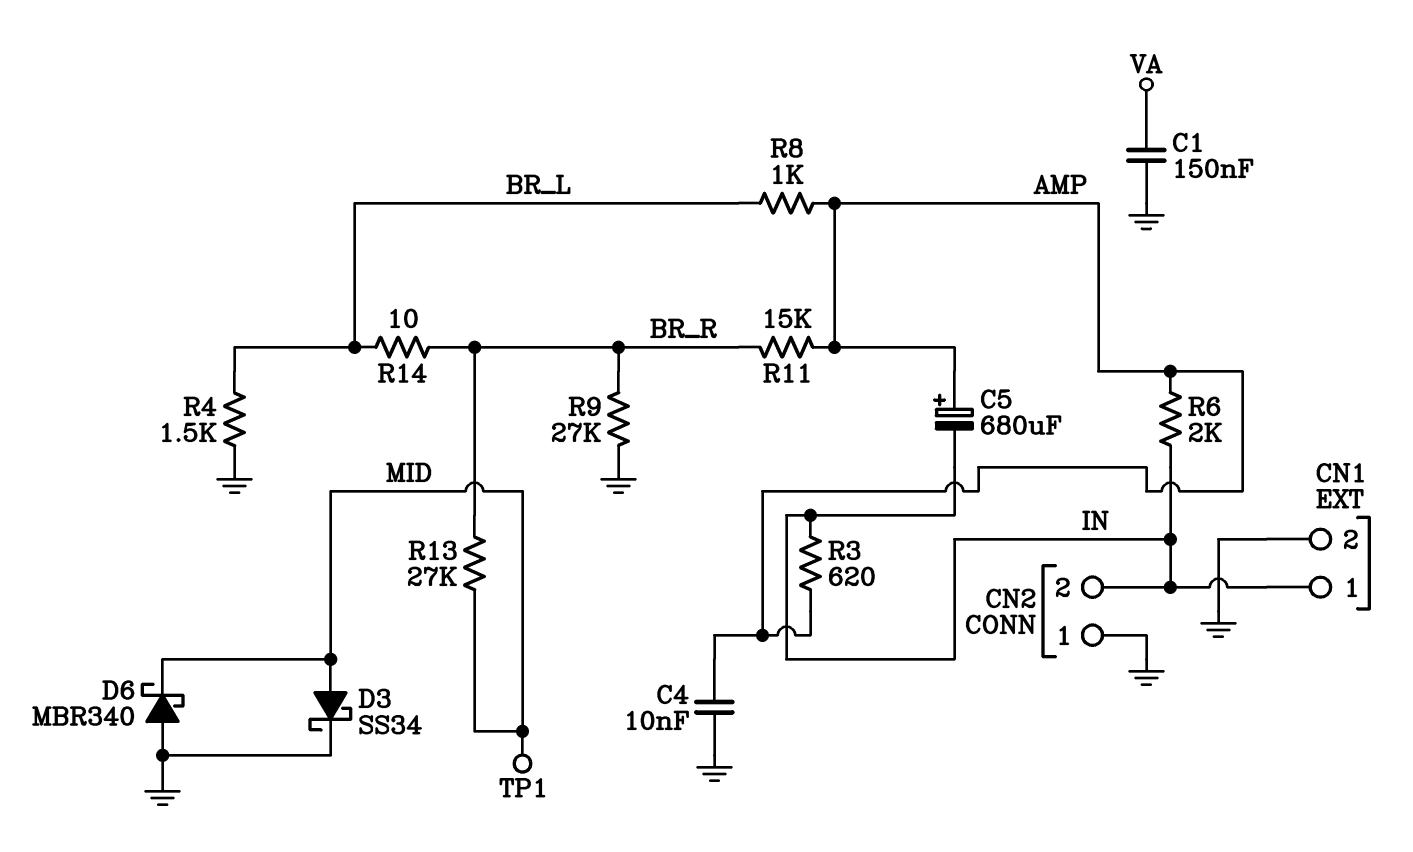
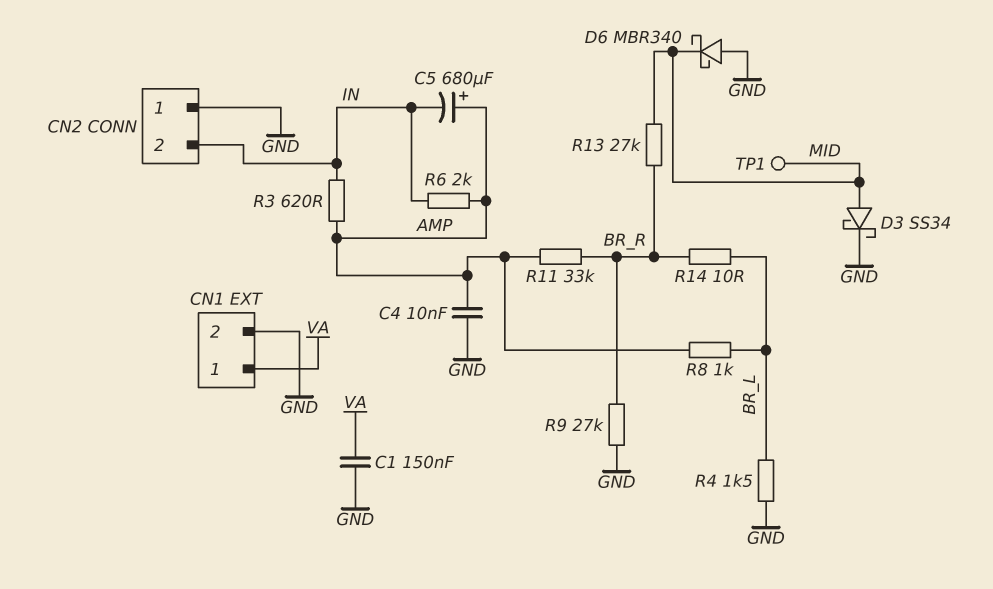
CN1 pin 1: IN -> VA
R11: 15k (AMP, BR_R) -> 33k (AMP, BR_R)

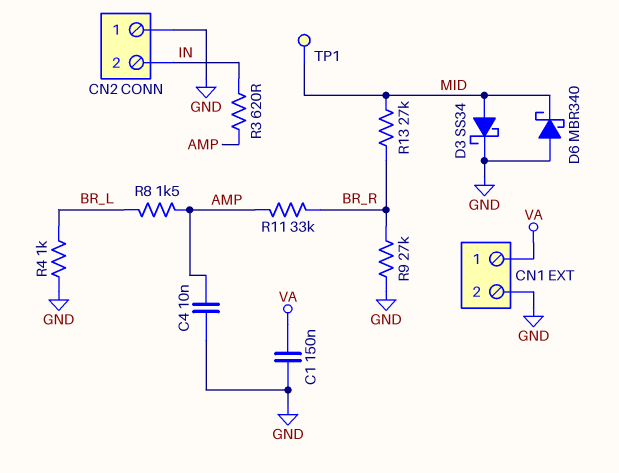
C5: 680uF (plus AMP, minus IN) -> none
R4: 1.5k (BR_L, GND) -> 1k (BR_L, GND)
R6: 2k (AMP, IN) -> none
R8: 1k (AMP, BR_L) -> 1.5k (AMP, BR_L)
R14: 10 (BR_L, BR_R) -> none

